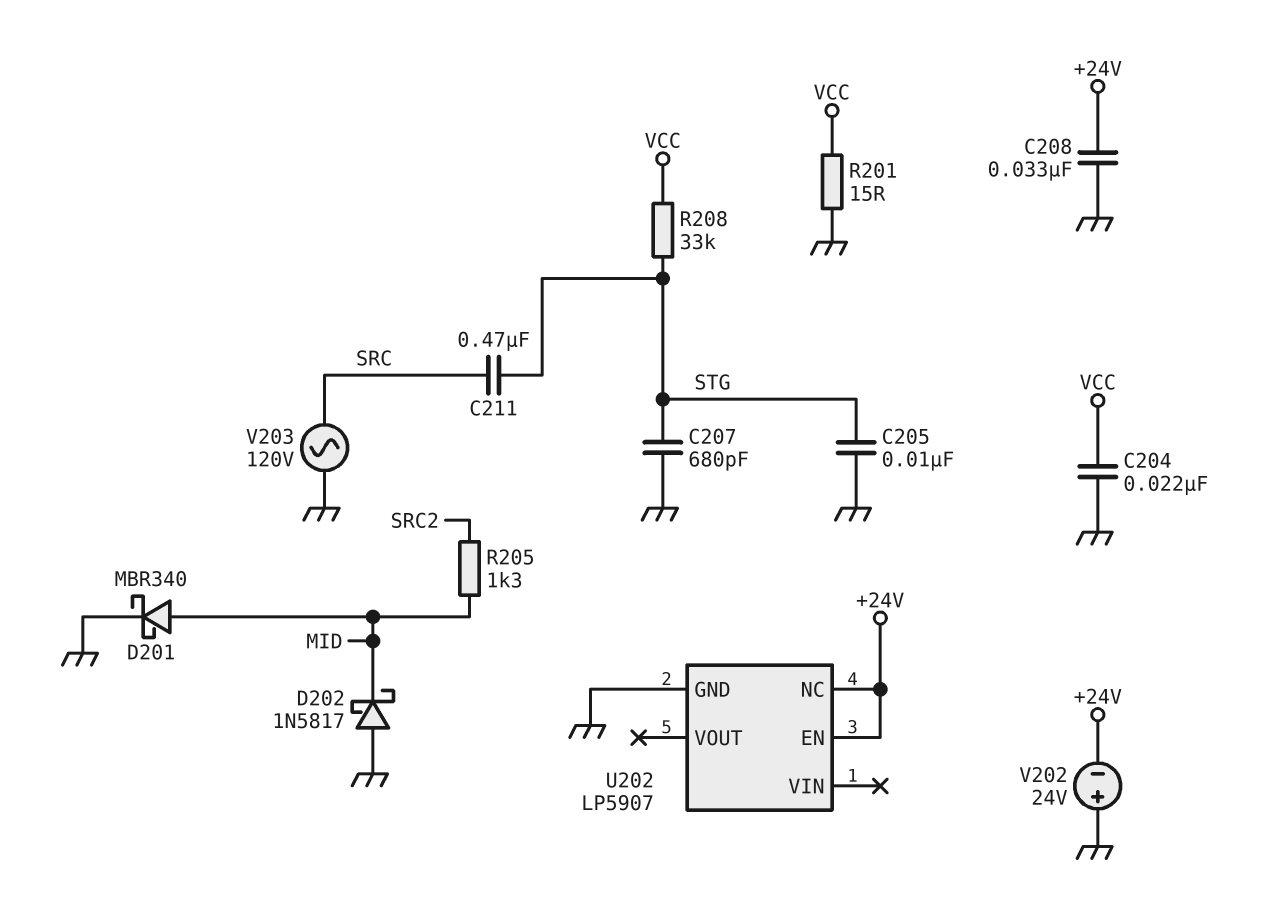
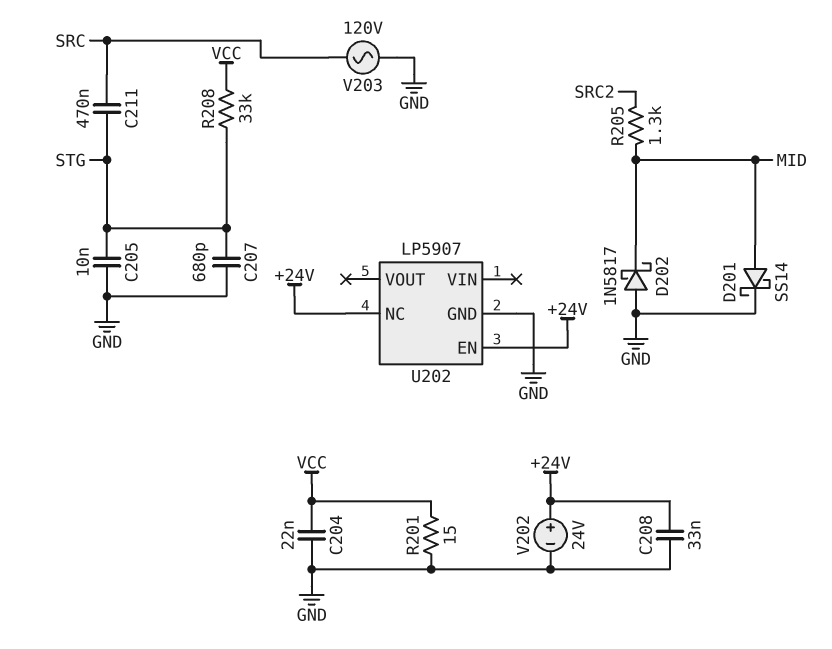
D201: schottky MBR340 (A MID, K GND) -> schottky SS14 (A MID, K GND)
V202: 24V (plus GND, minus +24V) -> 24V (plus +24V, minus GND)

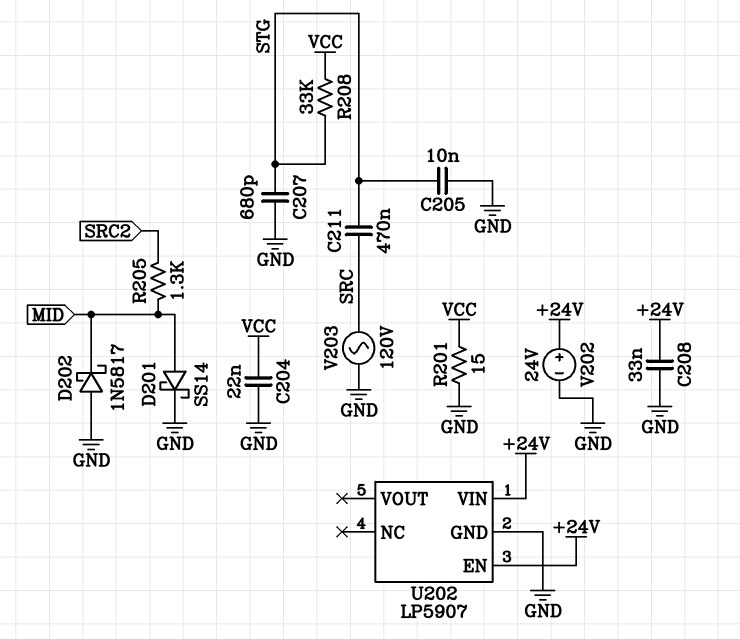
U202 pin NC: +24V -> none
U202 pin VIN: none -> +24V

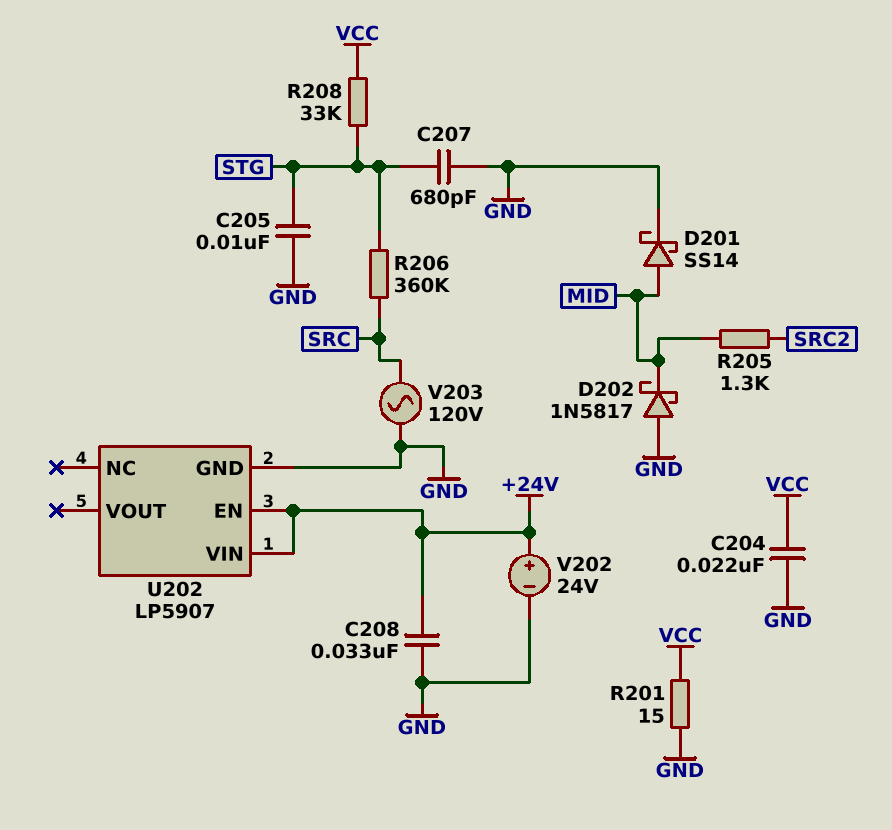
C211: 470nF (SRC, STG) -> none
R206: none -> 360k (SRC, STG)

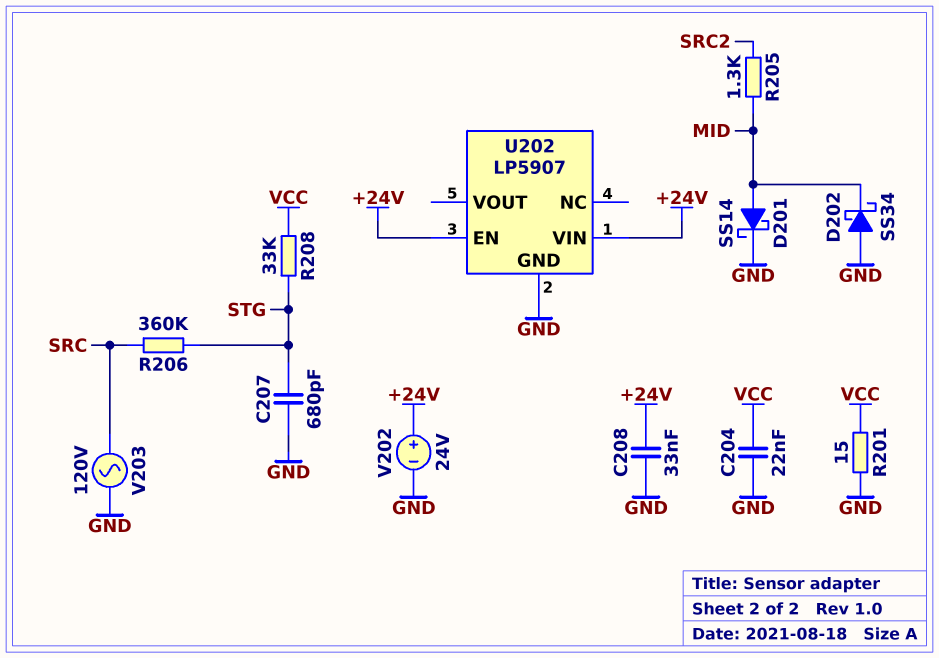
C205: 10nF (GND, STG) -> none
D202: schottky 1N5817 (A GND, K MID) -> schottky SS34 (A GND, K MID)

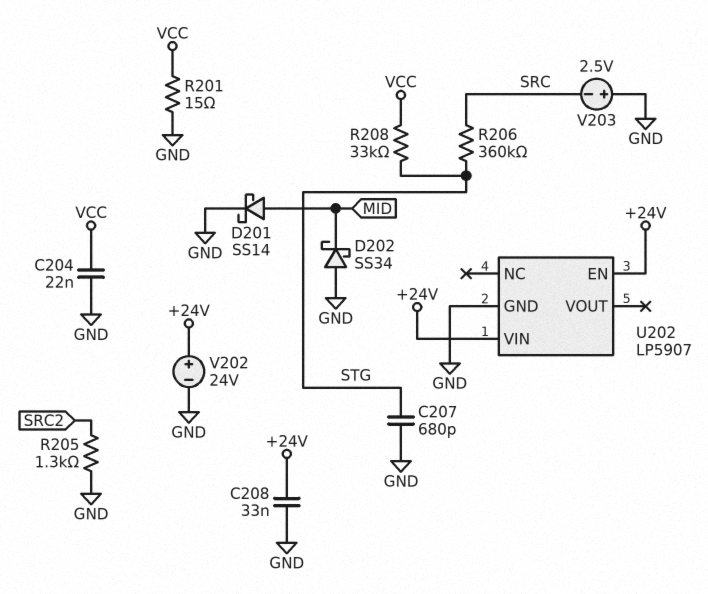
R205: 1.3k (MID, SRC2) -> 1.3k (GND, SRC2)
V203: AC 120V (GND, SRC) -> 2.5V (plus GND, minus SRC)

